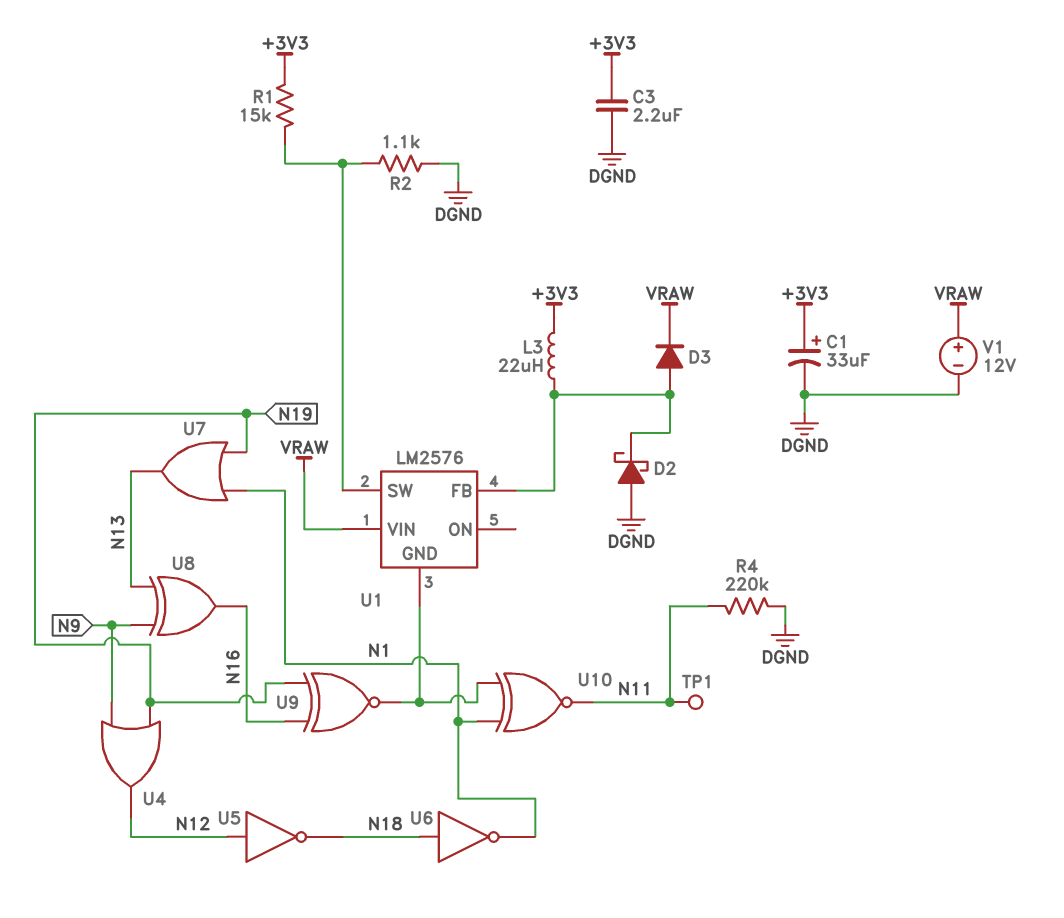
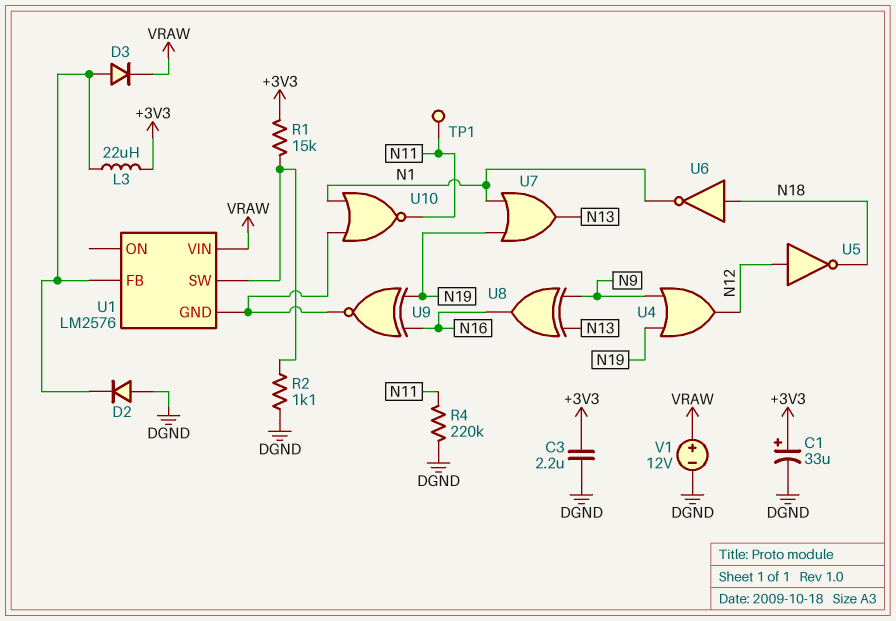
D2: schottky (A DGND, K U1/FB) -> diode (A DGND, K U1/FB)
U10: XNOR (in N1, in U1/GND, out N11) -> NOR (in N1, in U1/GND, out N11)

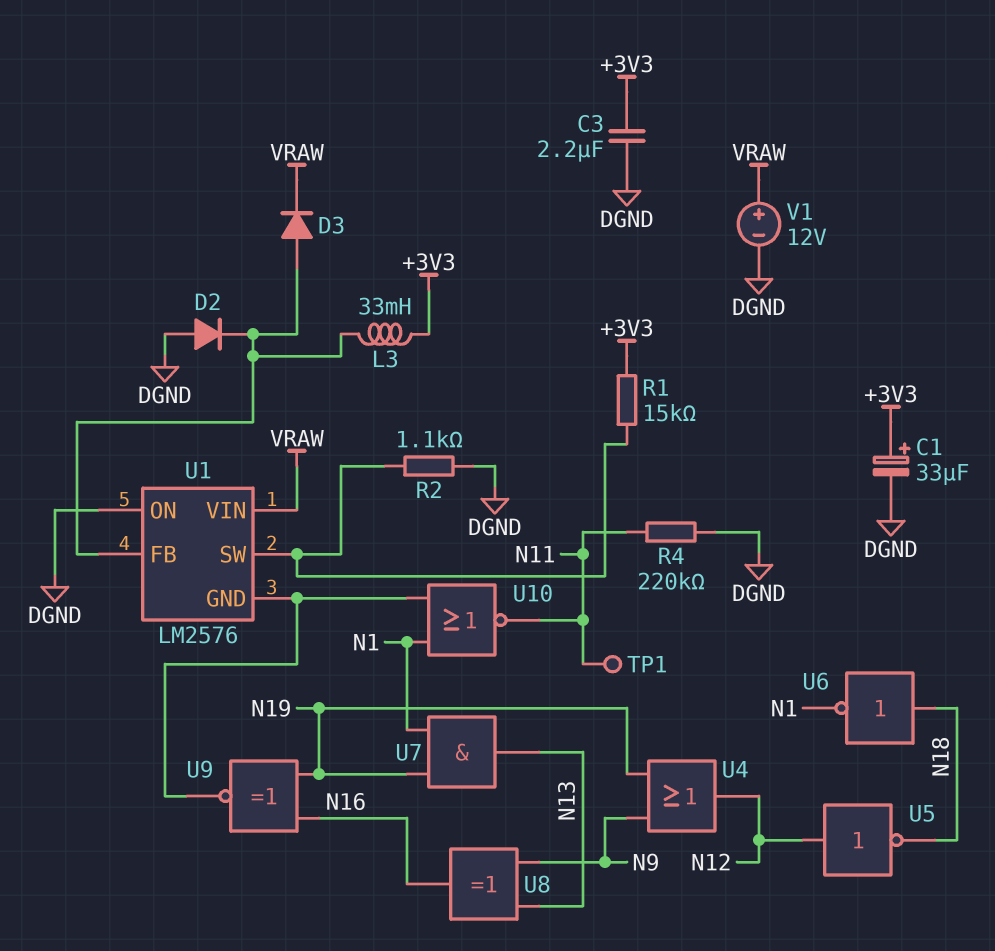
L3: 22uH (+3V3, U1/FB) -> 33mH (+3V3, U1/FB)
U1 pin ON: none -> DGND
U7: OR (in N1, in N19, out N13) -> AND (in N1, in N19, out N13)

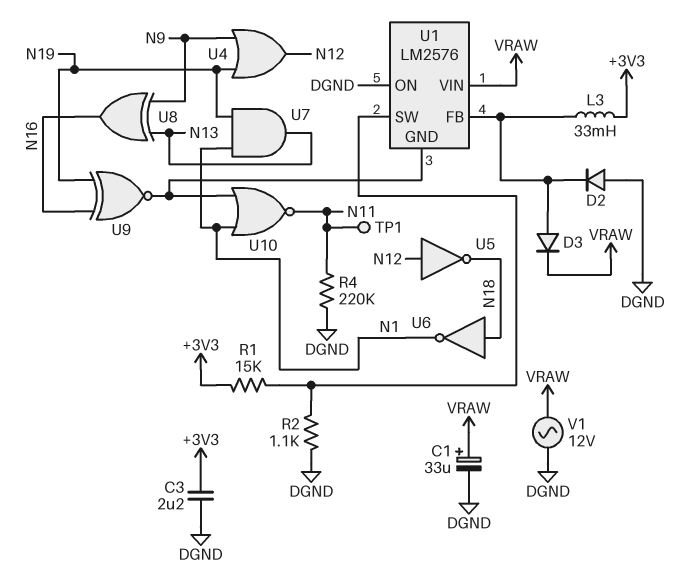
C1: 33uF (plus +3V3, minus DGND) -> 33uF (plus VRAW, minus DGND)
V1: 12V (plus VRAW, minus DGND) -> AC 12V (DGND, VRAW)

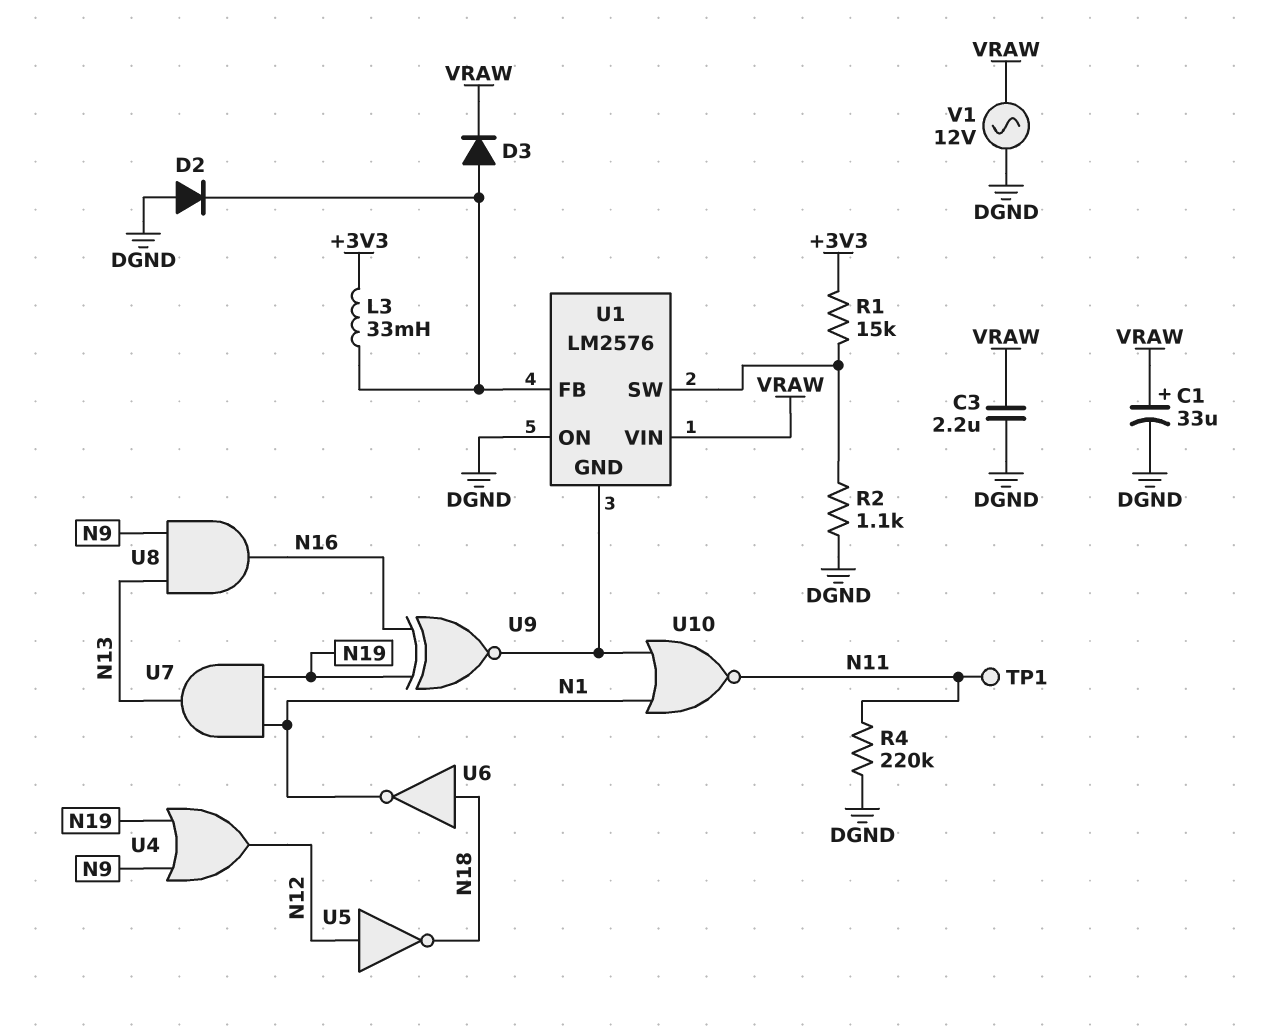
C3: 2.2uF (+3V3, DGND) -> 2.2uF (DGND, VRAW)
U8: XOR (in N9, in N13, out N16) -> AND (in N9, in N13, out N16)

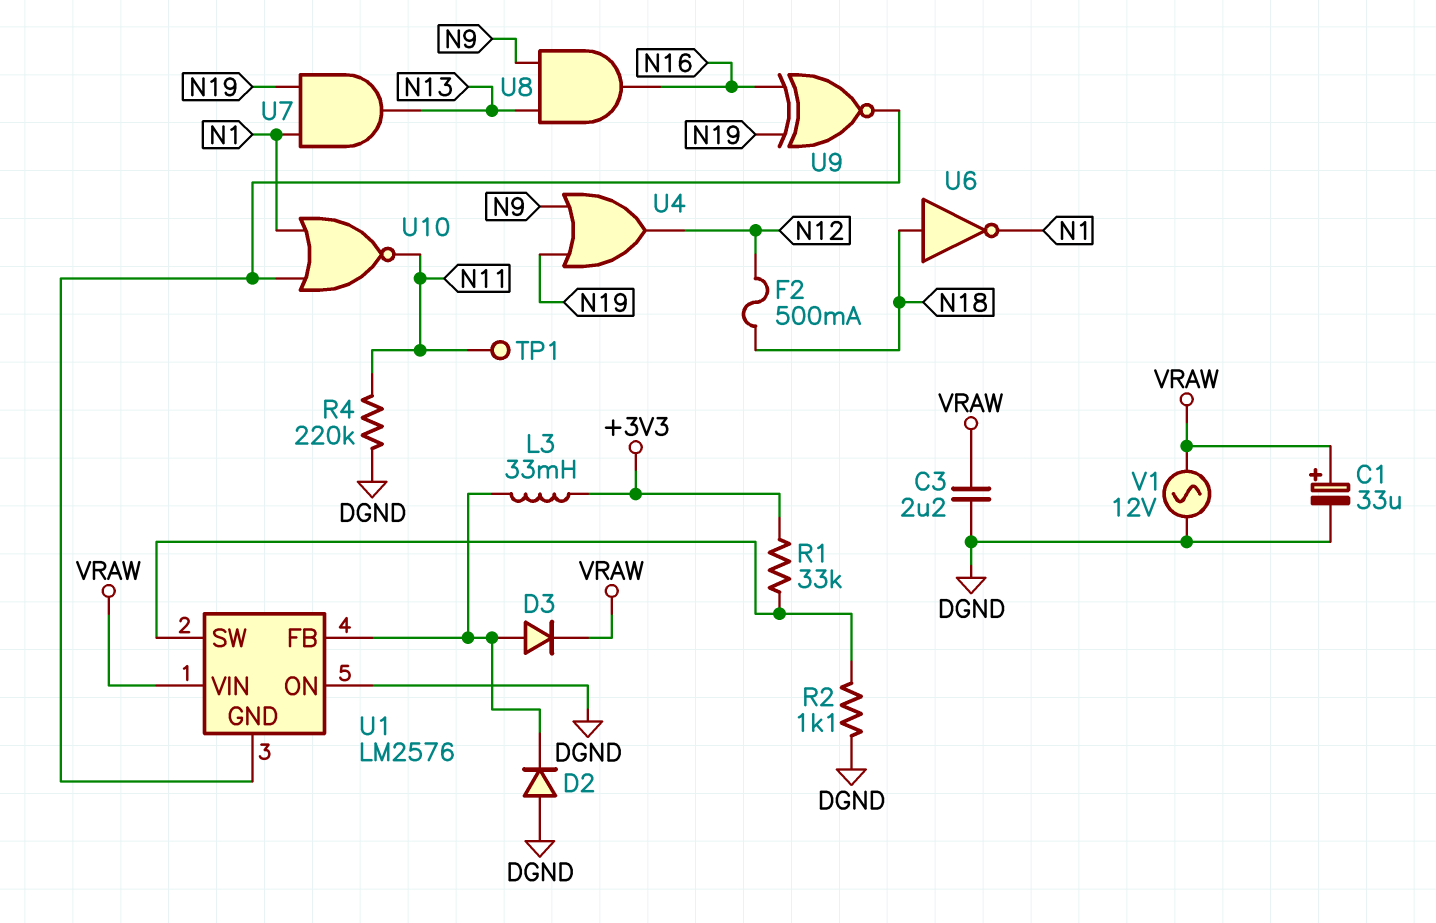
F2: none -> 500mA (N12, N18)
R1: 15k (+3V3, U1/SW) -> 33k (+3V3, U1/SW)
U5: NOT (in N12, out N18) -> none

